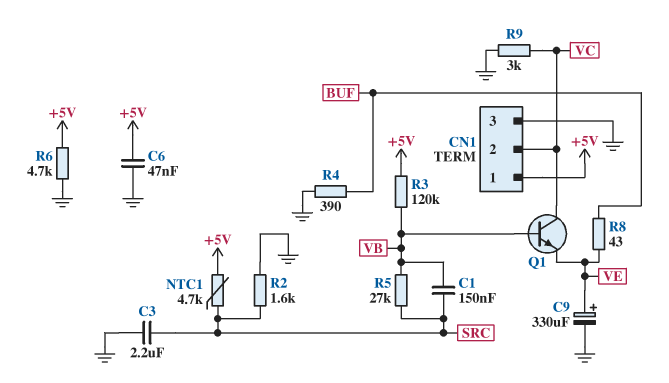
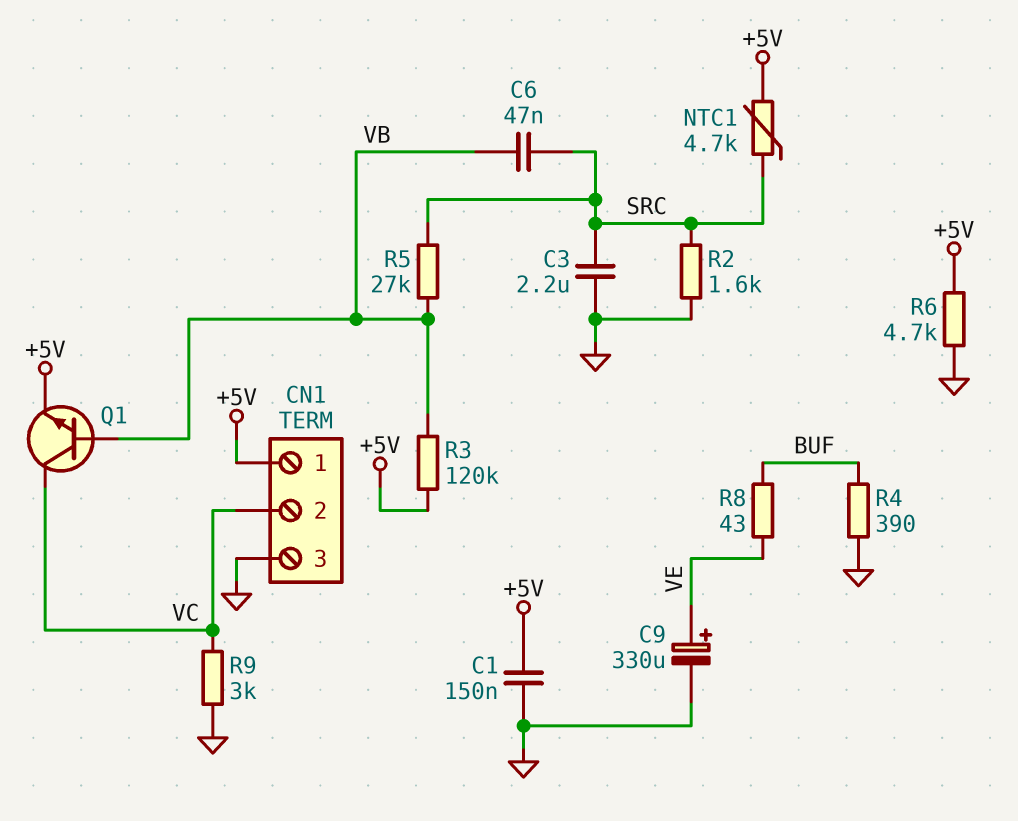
C1: 150nF (SRC, VB) -> 150nF (+5V, GND)
C6: 47nF (+5V, GND) -> 47nF (SRC, VB)
Q1: NPN (B VB, C VC, E VE) -> NPN (B VB, C VC, E +5V)

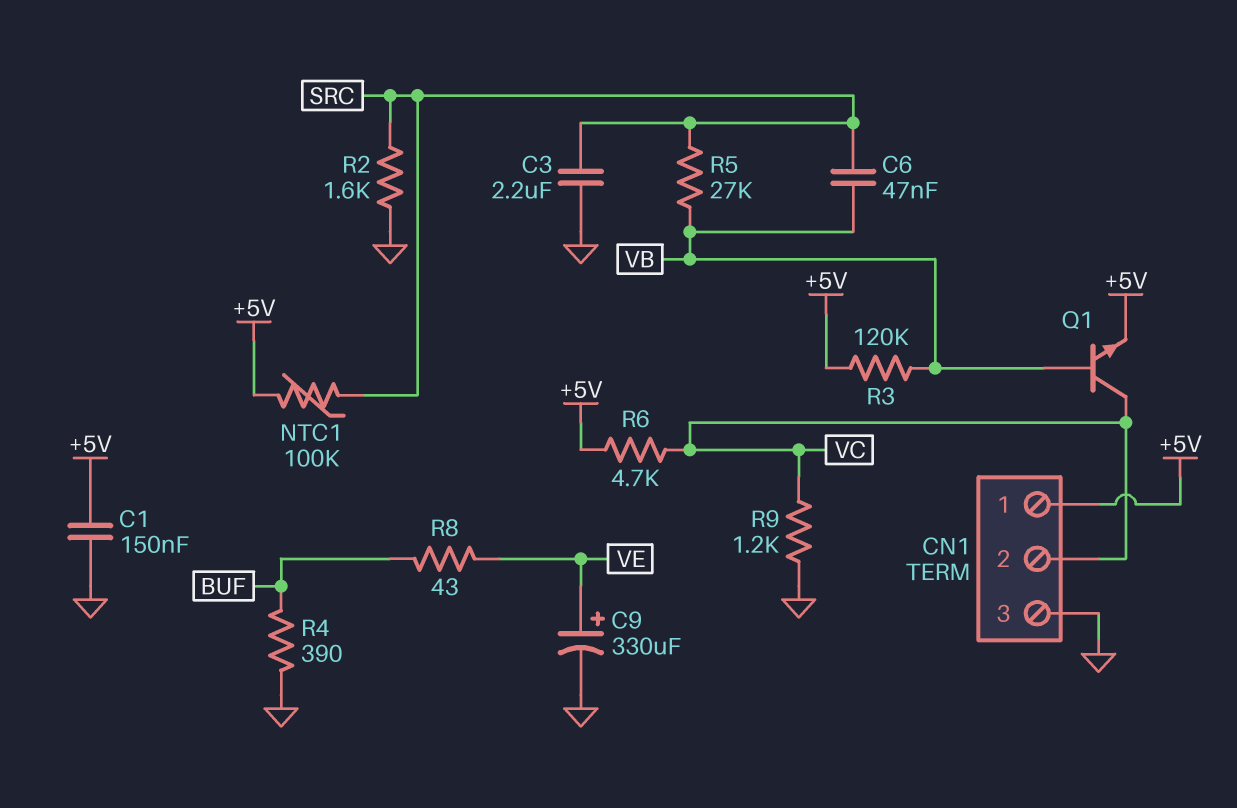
NTC1: 4.7k (+5V, SRC) -> 100k (+5V, SRC)
R6: 4.7k (+5V, GND) -> 4.7k (+5V, VC)
R9: 3k (GND, VC) -> 1.2k (GND, VC)

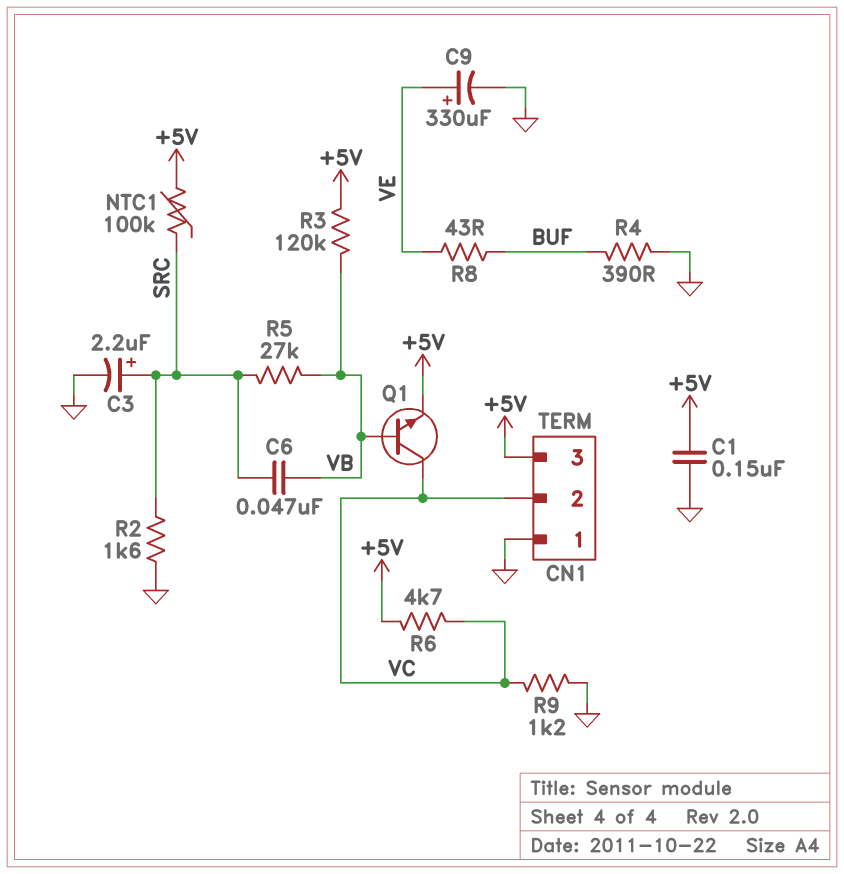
C3: 2.2uF (GND, SRC) -> 2.2uF (plus SRC, minus GND)
CN1 pin 1: +5V -> GND
CN1 pin 3: GND -> +5V

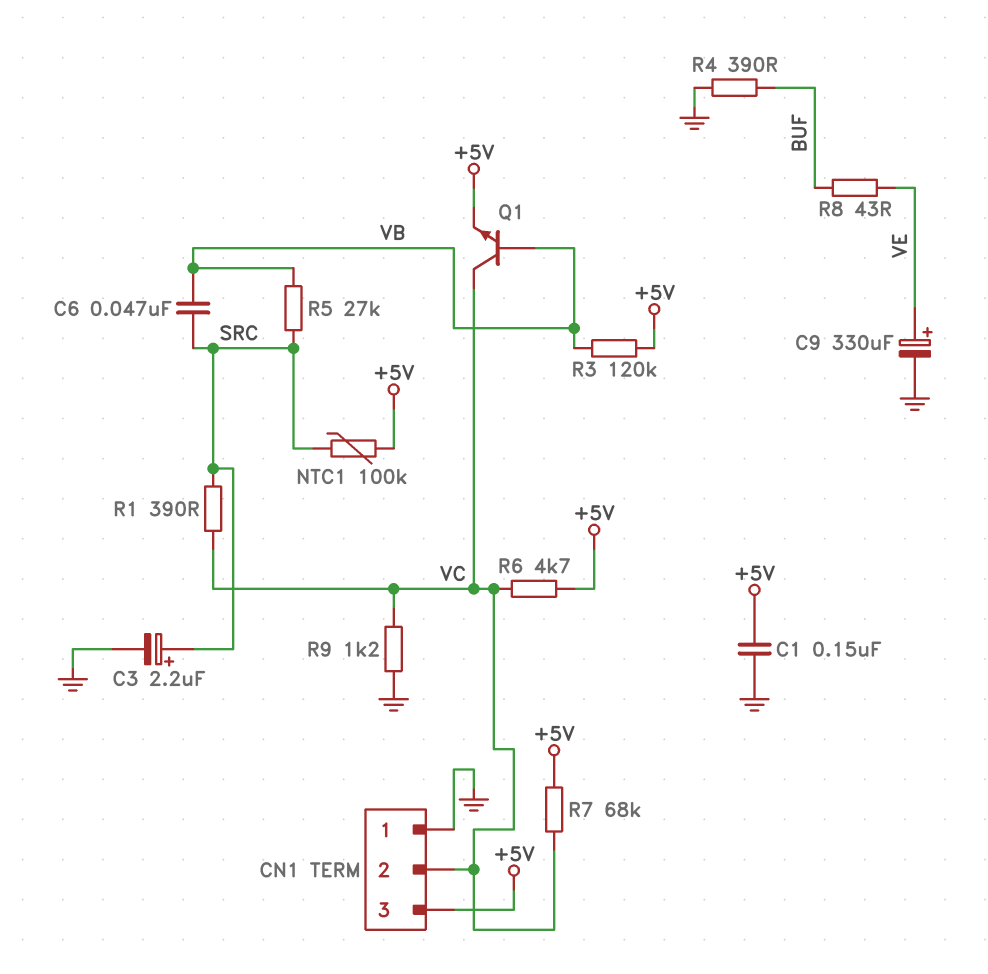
R1: none -> 390 (SRC, VC)
R2: 1.6k (GND, SRC) -> none
R7: none -> 68k (+5V, VC)

